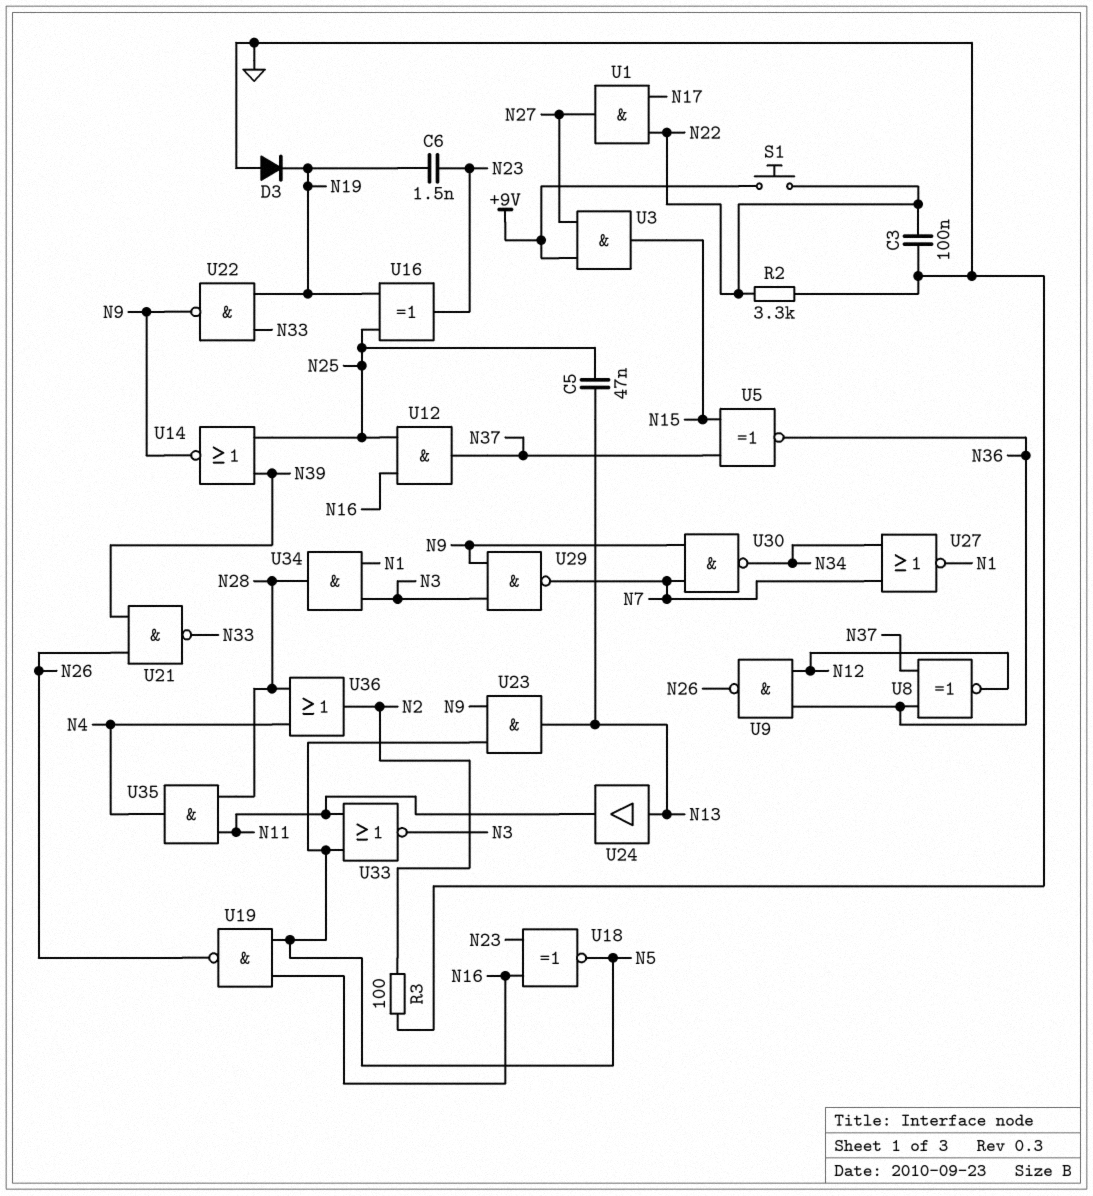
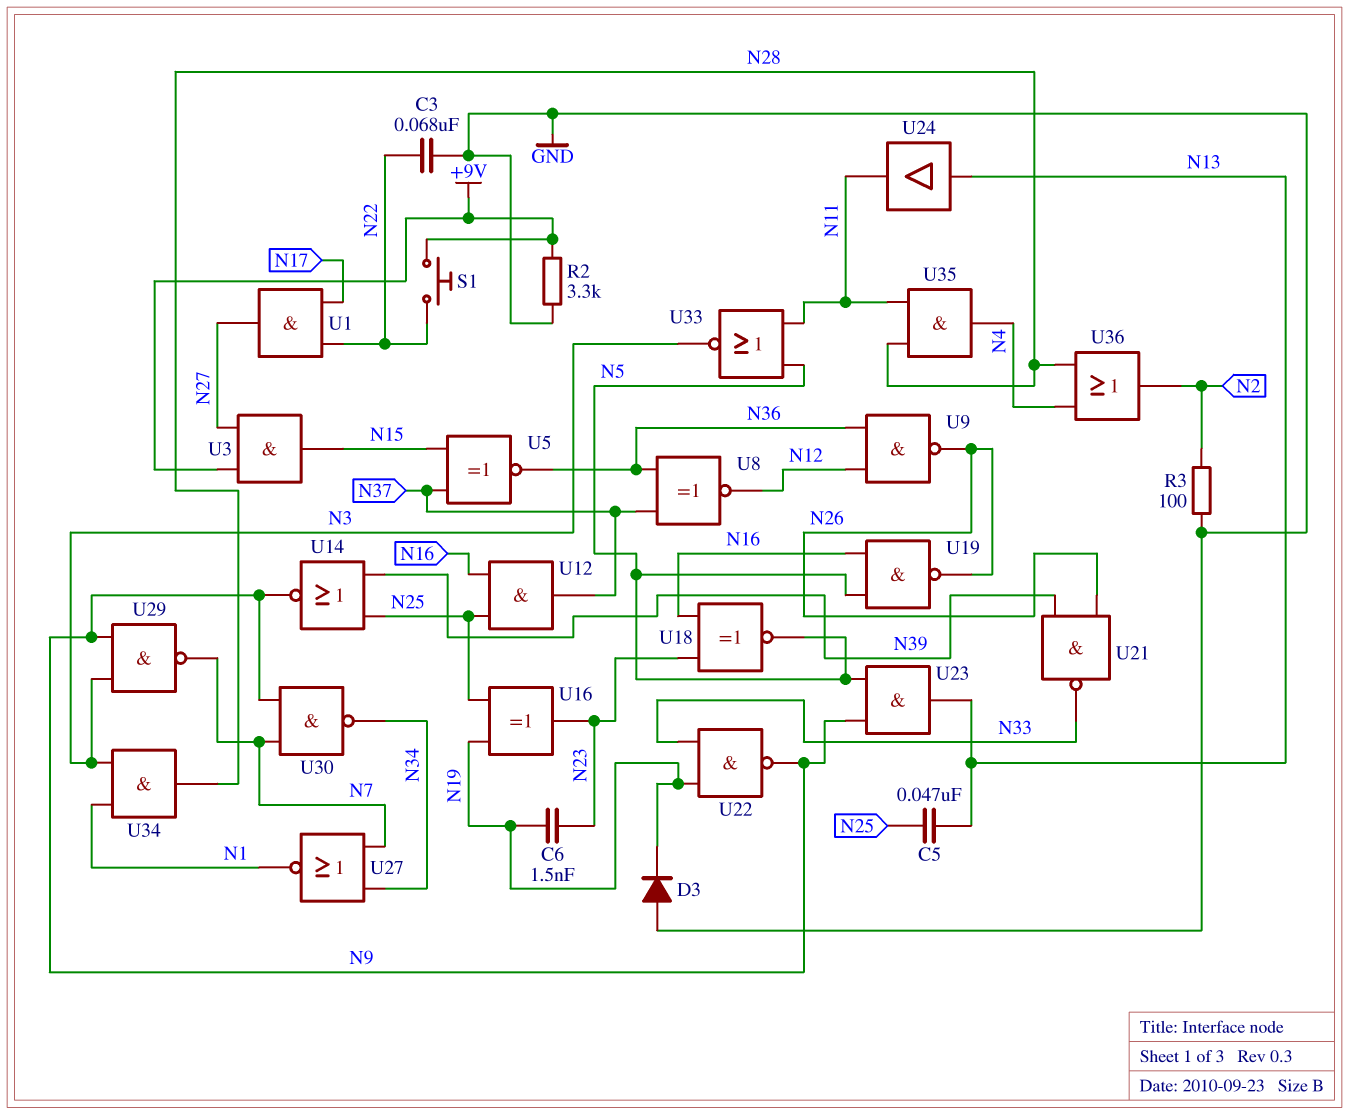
C3: 100nF (GND, N22) -> 68nF (GND, N22)
R2: 3.3k (GND, N22) -> 3.3k (+9V, GND)

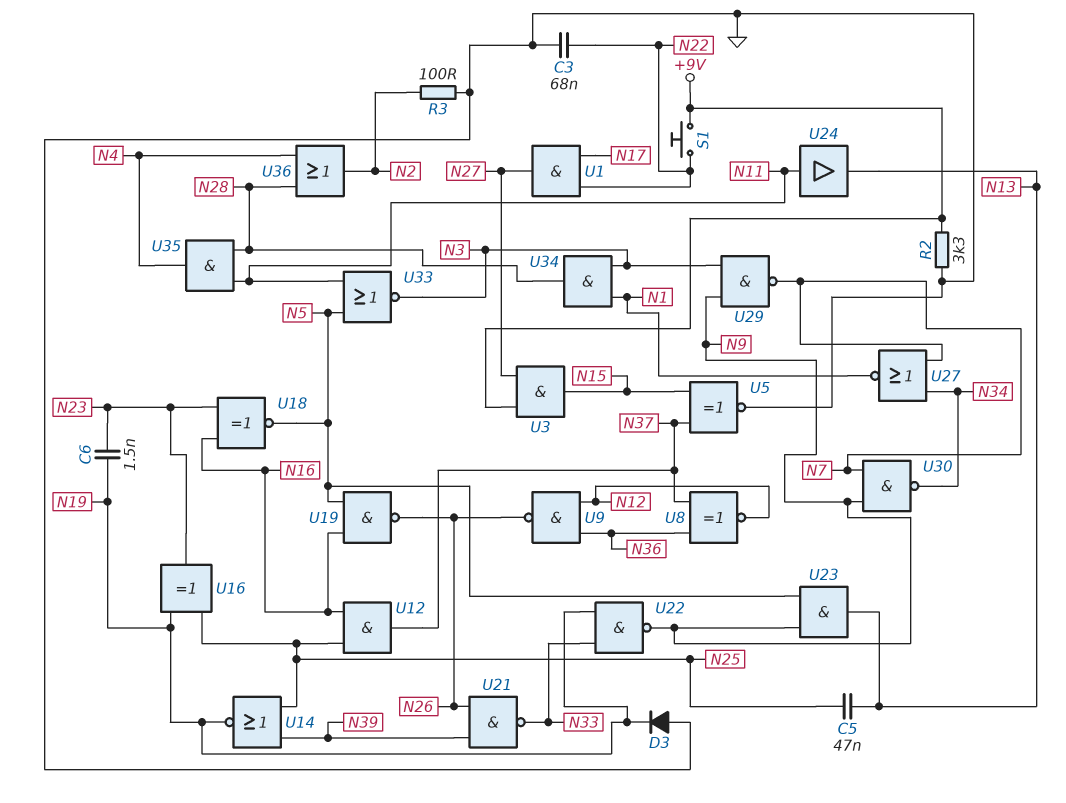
U5: XNOR (in N15, in N37, out N36) -> XNOR (in N15, in N37, out GND)
U14: NOR (in N25, in N39, out N9) -> NOR (in N25, in N39, out N19)
U24: buffer (in N13, out N11) -> buffer (in N11, out N13)

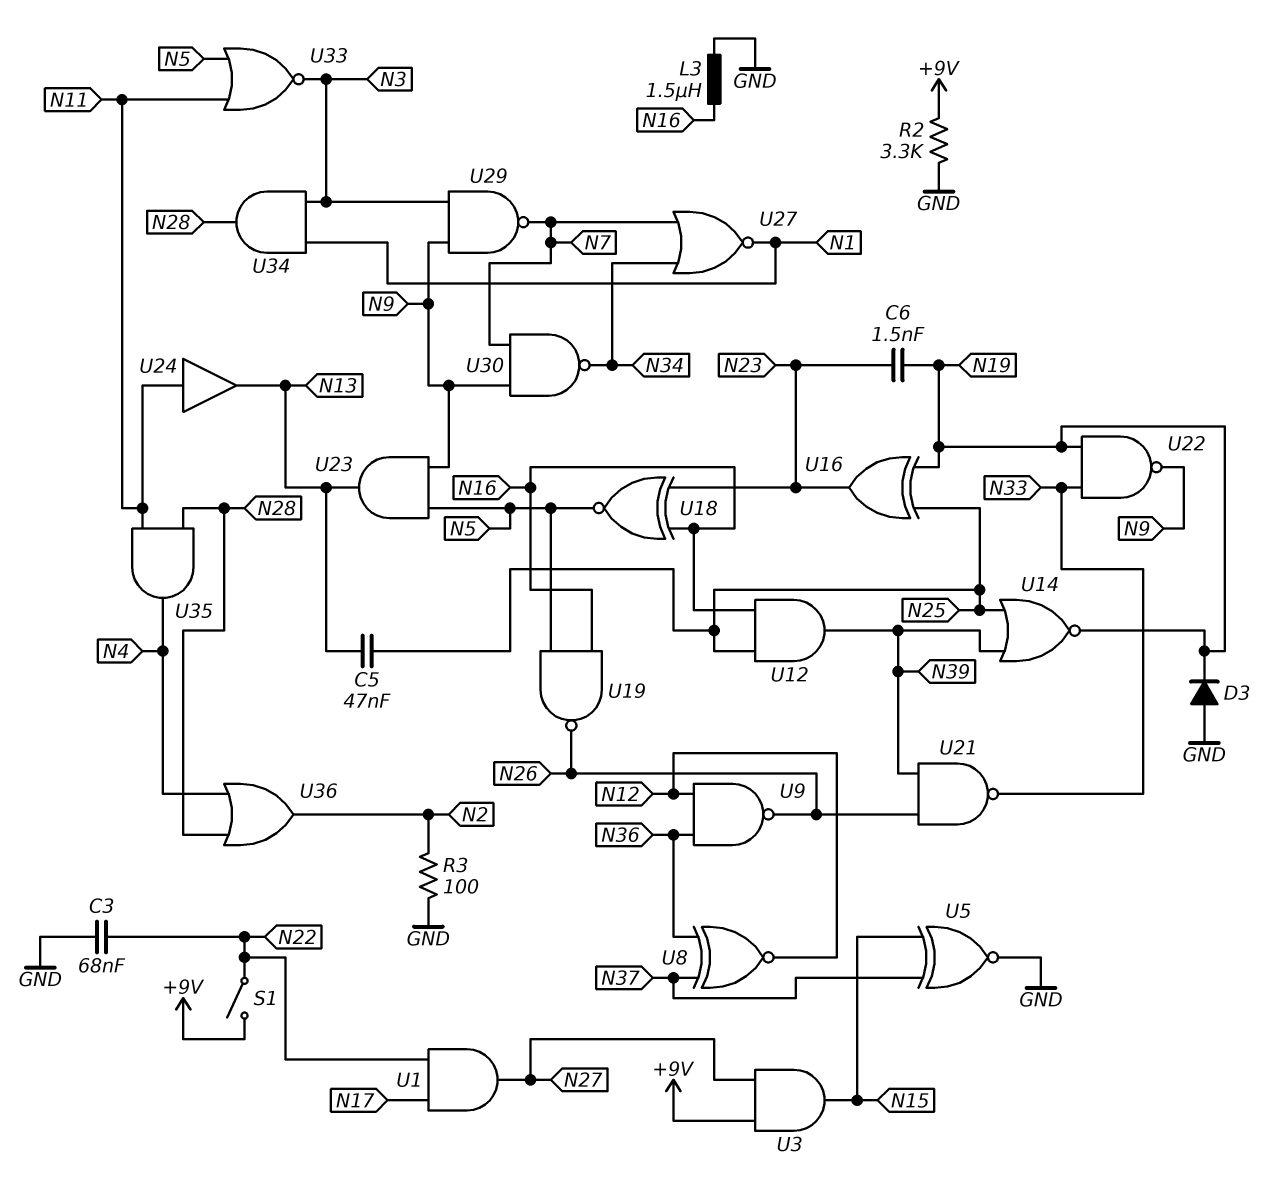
L3: none -> 1.5uH (GND, N16)
S1: button (+9V, N22) -> switch (+9V, N22)
U12: AND (in N16, in N25, out N37) -> AND (in N16, in N25, out N39)

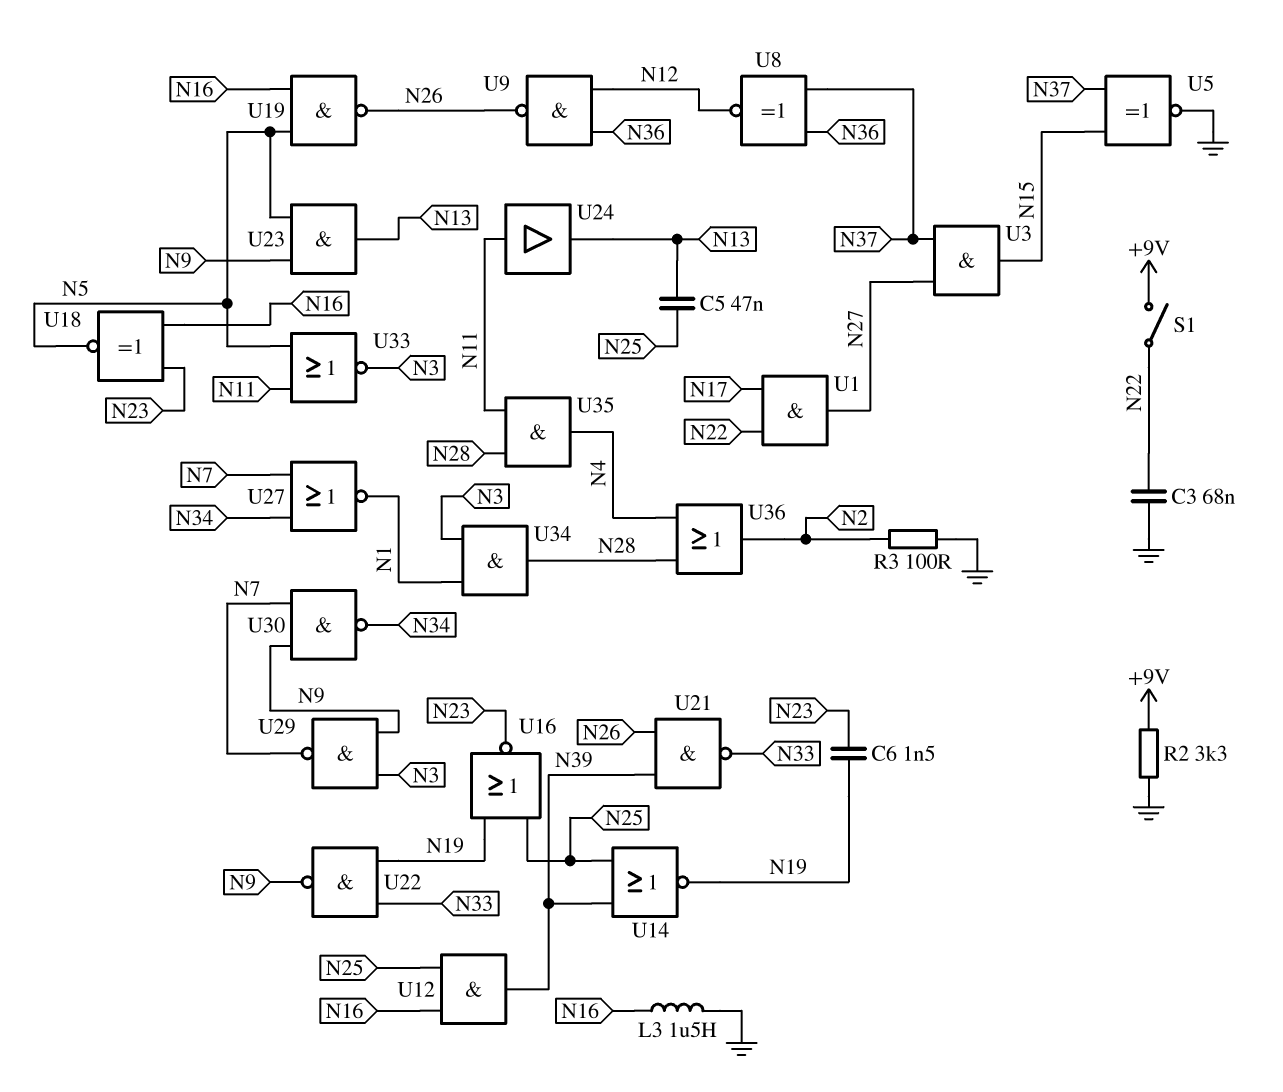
D3: diode (A GND, K N19) -> none
U3: AND (in +9V, in N27, out N15) -> AND (in N27, in N37, out N15)
U16: XOR (in N19, in N25, out N23) -> NOR (in N19, in N25, out N23)

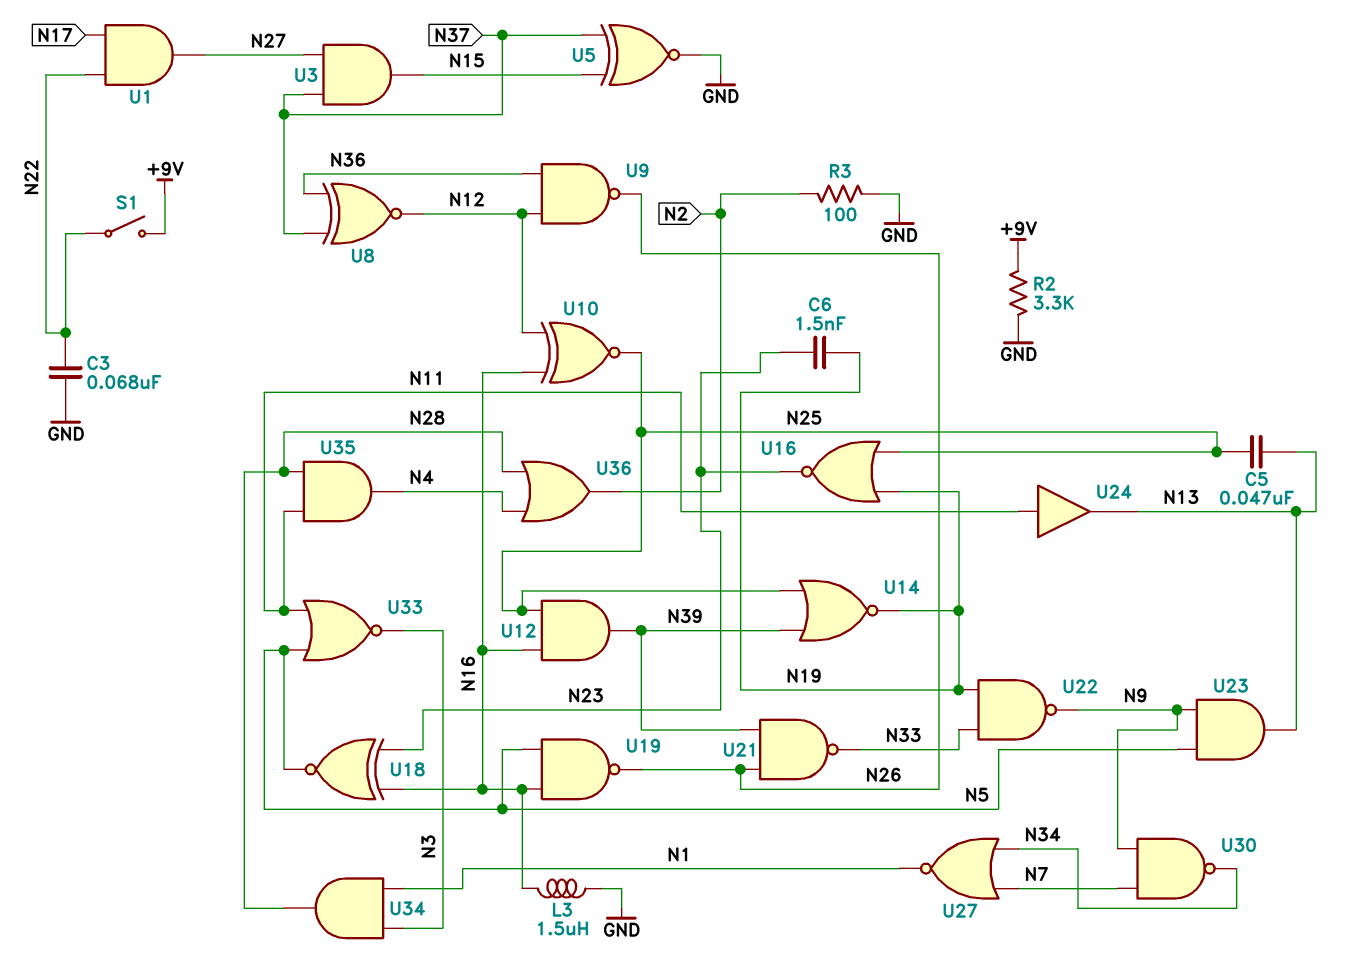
U10: none -> XNOR (in N12, in N16, out N25)
U29: NAND (in N3, in N9, out N7) -> none

